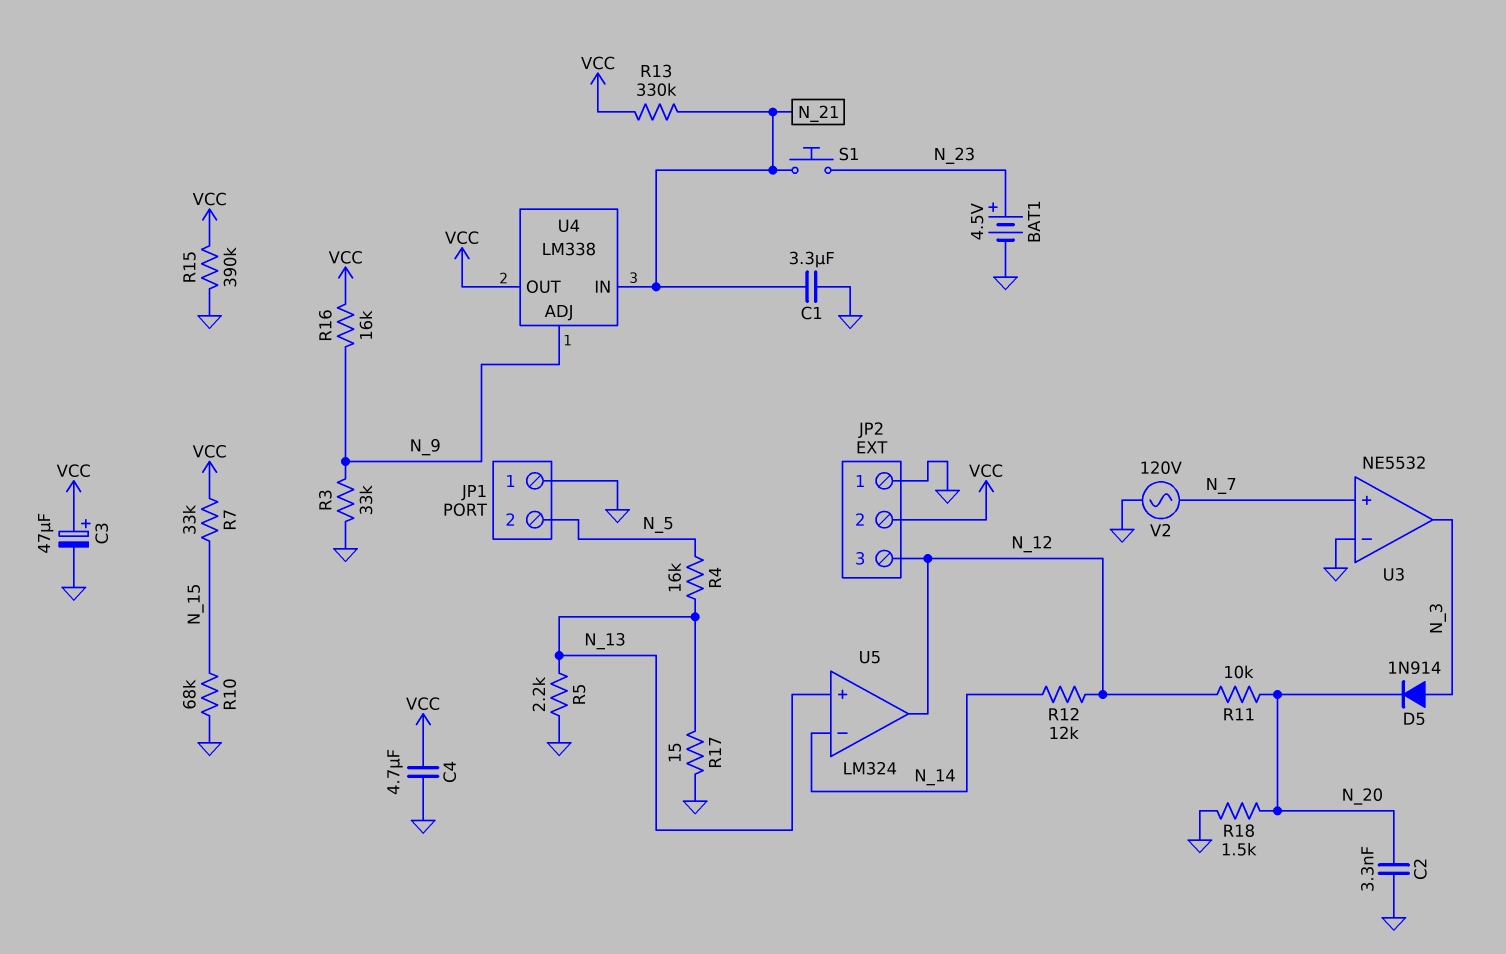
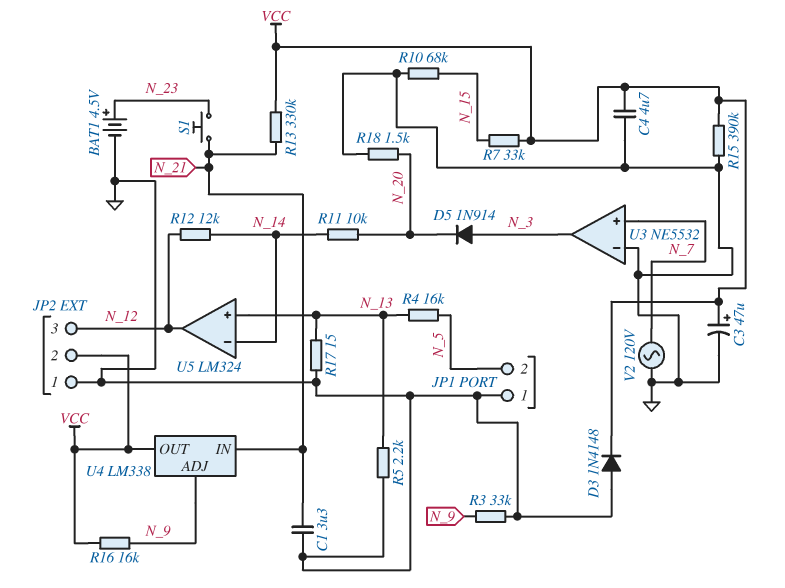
C2: 3.3nF (GND, N_20) -> none
D3: none -> diode 1N4148 (A GND, K VCC)
R11: 10k (N_12, N_20) -> 10k (N_14, N_20)

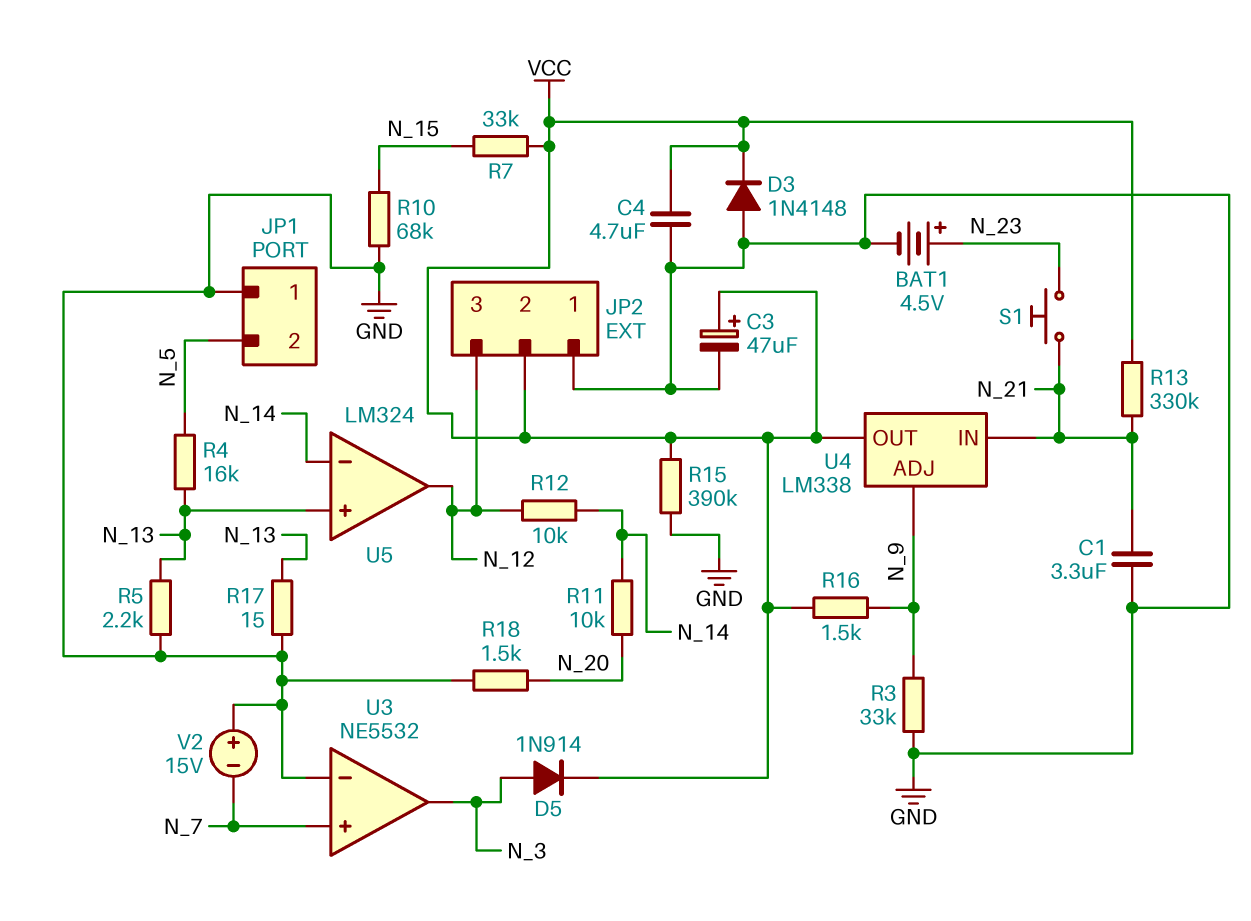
D5: diode 1N914 (A N_3, K N_20) -> diode 1N914 (A N_3, K VCC)
R12: 12k (N_12, N_14) -> 10k (N_12, N_14)
R16: 16k (N_9, VCC) -> 1.5k (N_9, VCC)
V2: AC 120V (GND, N_7) -> 15V (plus GND, minus N_7)

